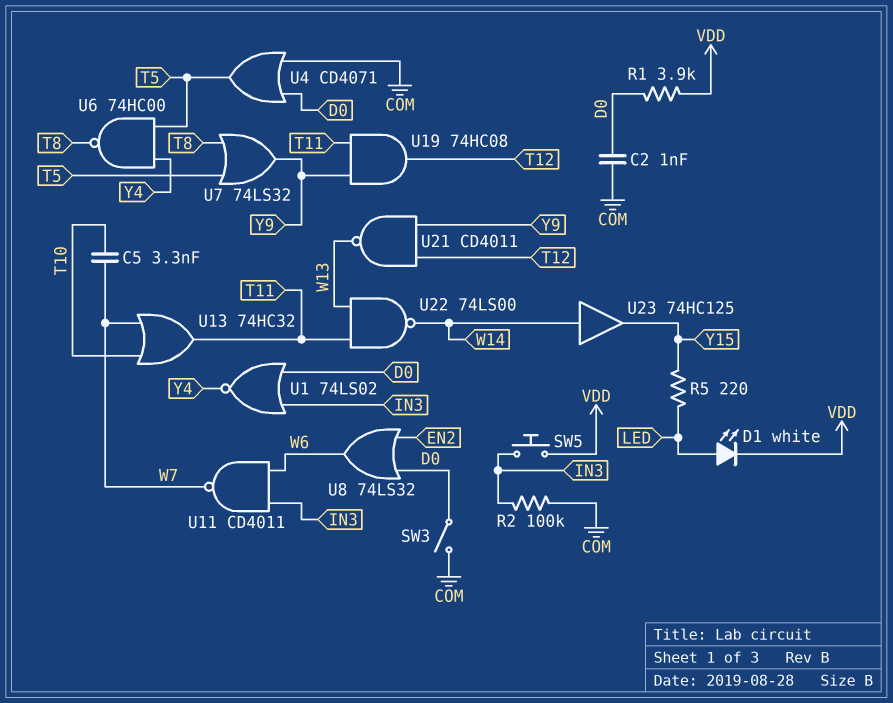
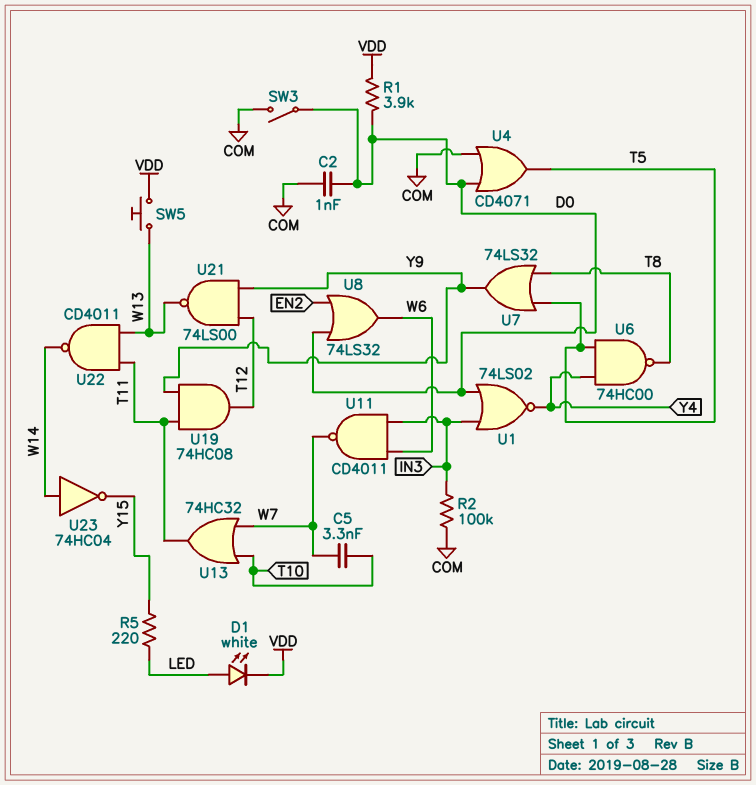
SW5: button (IN3, VDD) -> button (VDD, W13)
U21: NAND CD4011 (in T12, in Y9, out W13) -> NAND 74LS00 (in T12, in Y9, out W13)
U22: NAND 74LS00 (in T11, in W13, out W14) -> NAND CD4011 (in T11, in W13, out W14)
U23: buffer 74HC125 (in W14, out Y15) -> NOT 74HC04 (in W14, out Y15)

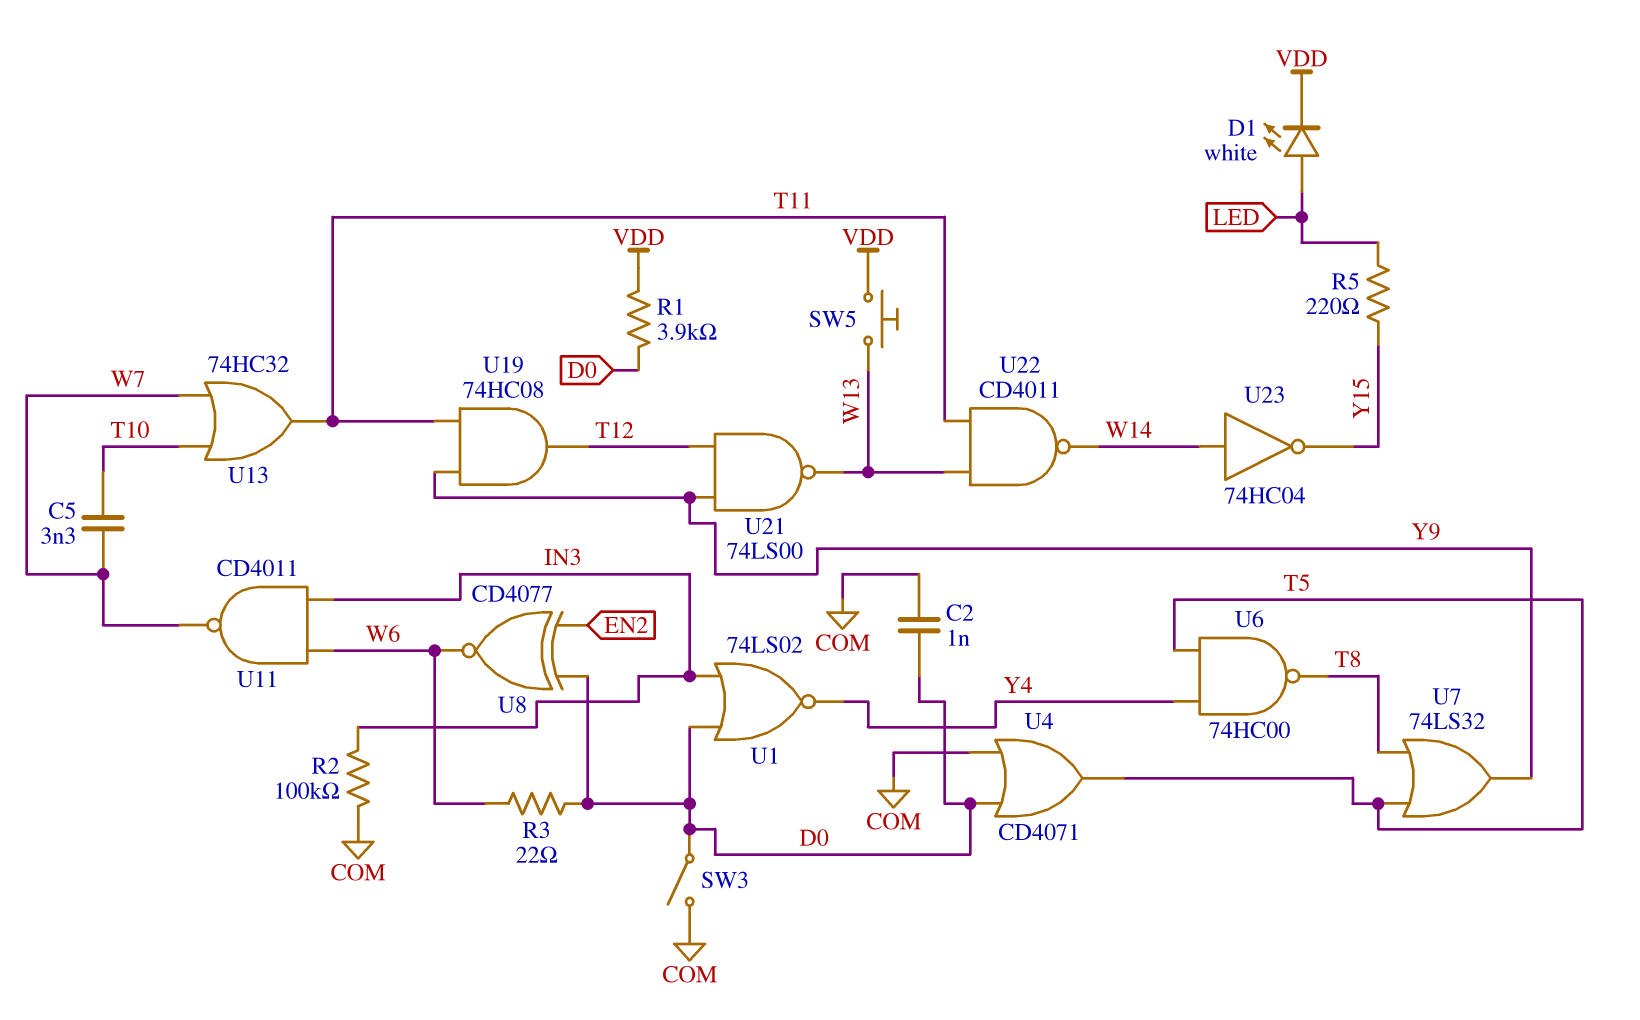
R3: none -> 22 (D0, W6)
U8: OR 74LS32 (in D0, in EN2, out W6) -> XNOR CD4077 (in D0, in EN2, out W6)

